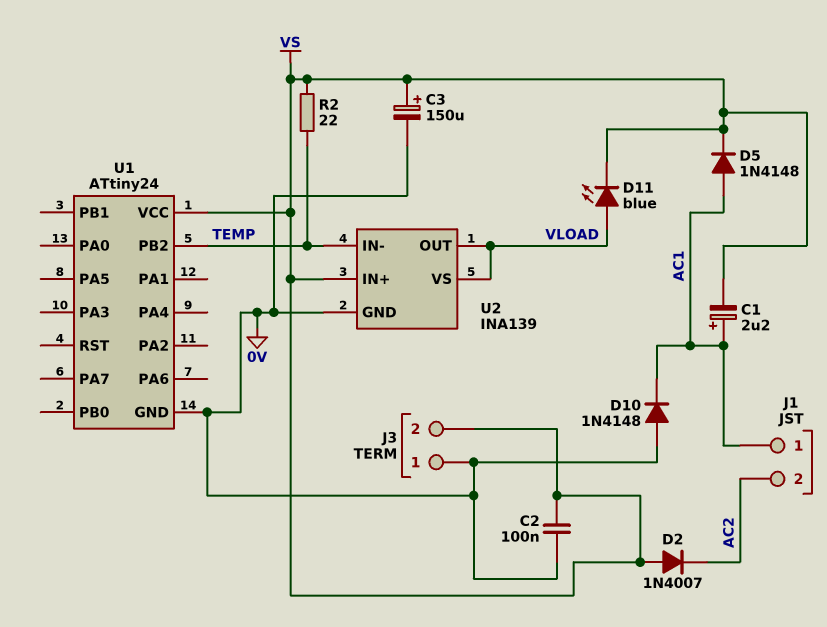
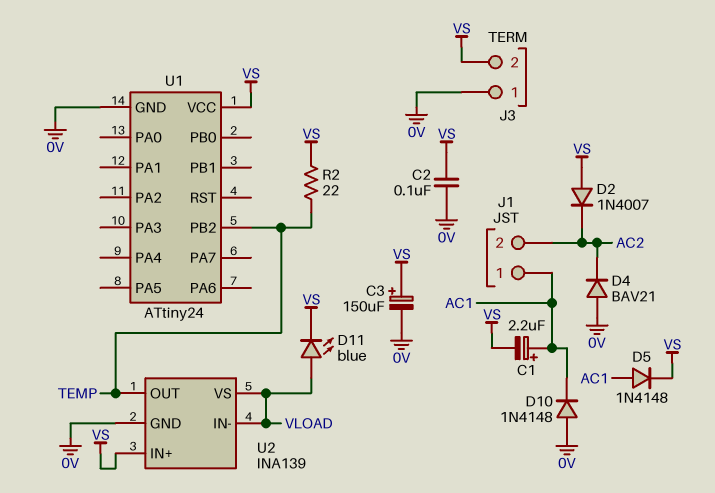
D4: none -> diode BAV21 (A 0V, K AC2)
U2 pin IN-: TEMP -> VLOAD
U2 pin OUT: VLOAD -> TEMP

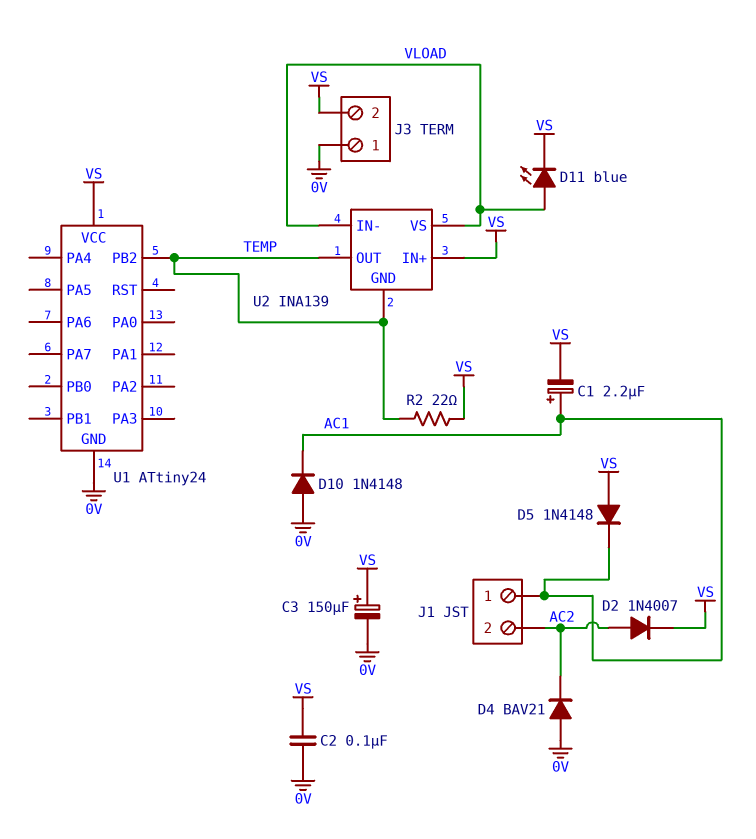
D2: diode 1N4007 (A VS, K AC2) -> diode 1N4007 (A AC2, K VS)
D5: diode 1N4148 (A AC1, K VS) -> diode 1N4148 (A VS, K AC1)
U2 pin GND: 0V -> TEMP

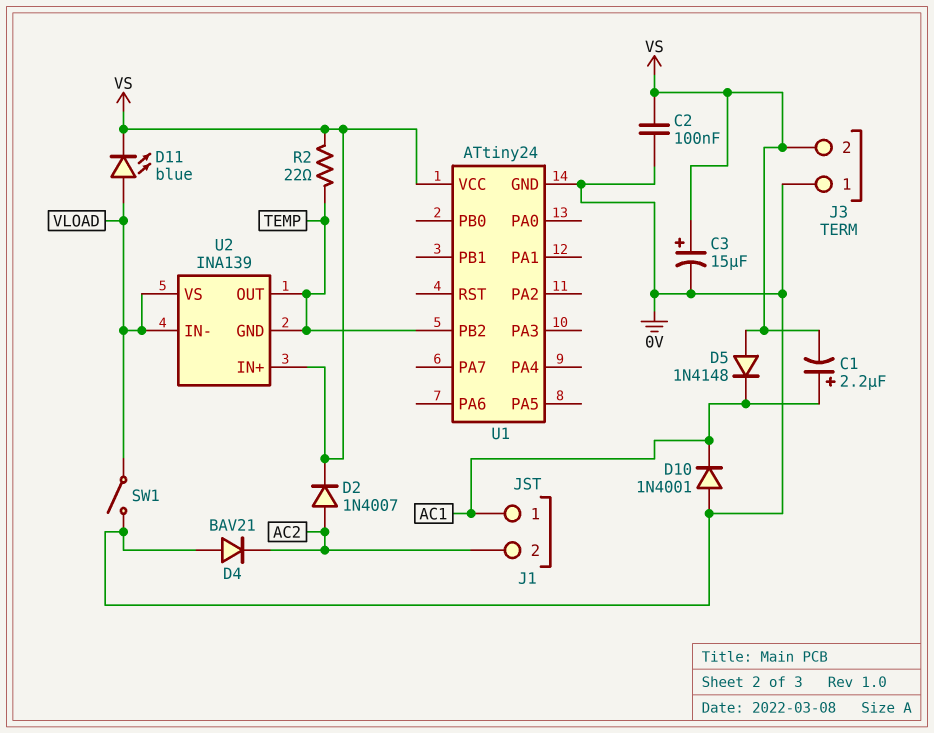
C3: 150uF (plus VS, minus 0V) -> 15uF (plus VS, minus 0V)
D10: diode 1N4148 (A 0V, K AC1) -> diode 1N4001 (A 0V, K AC1)
SW1: none -> switch (0V, VLOAD)

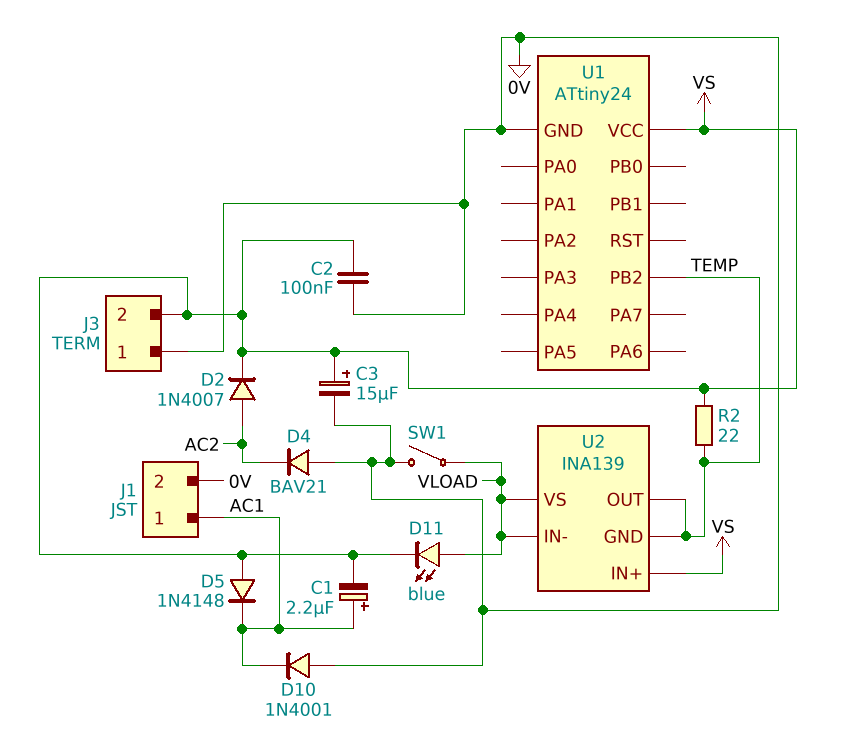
J1 pin 2: AC2 -> 0V

